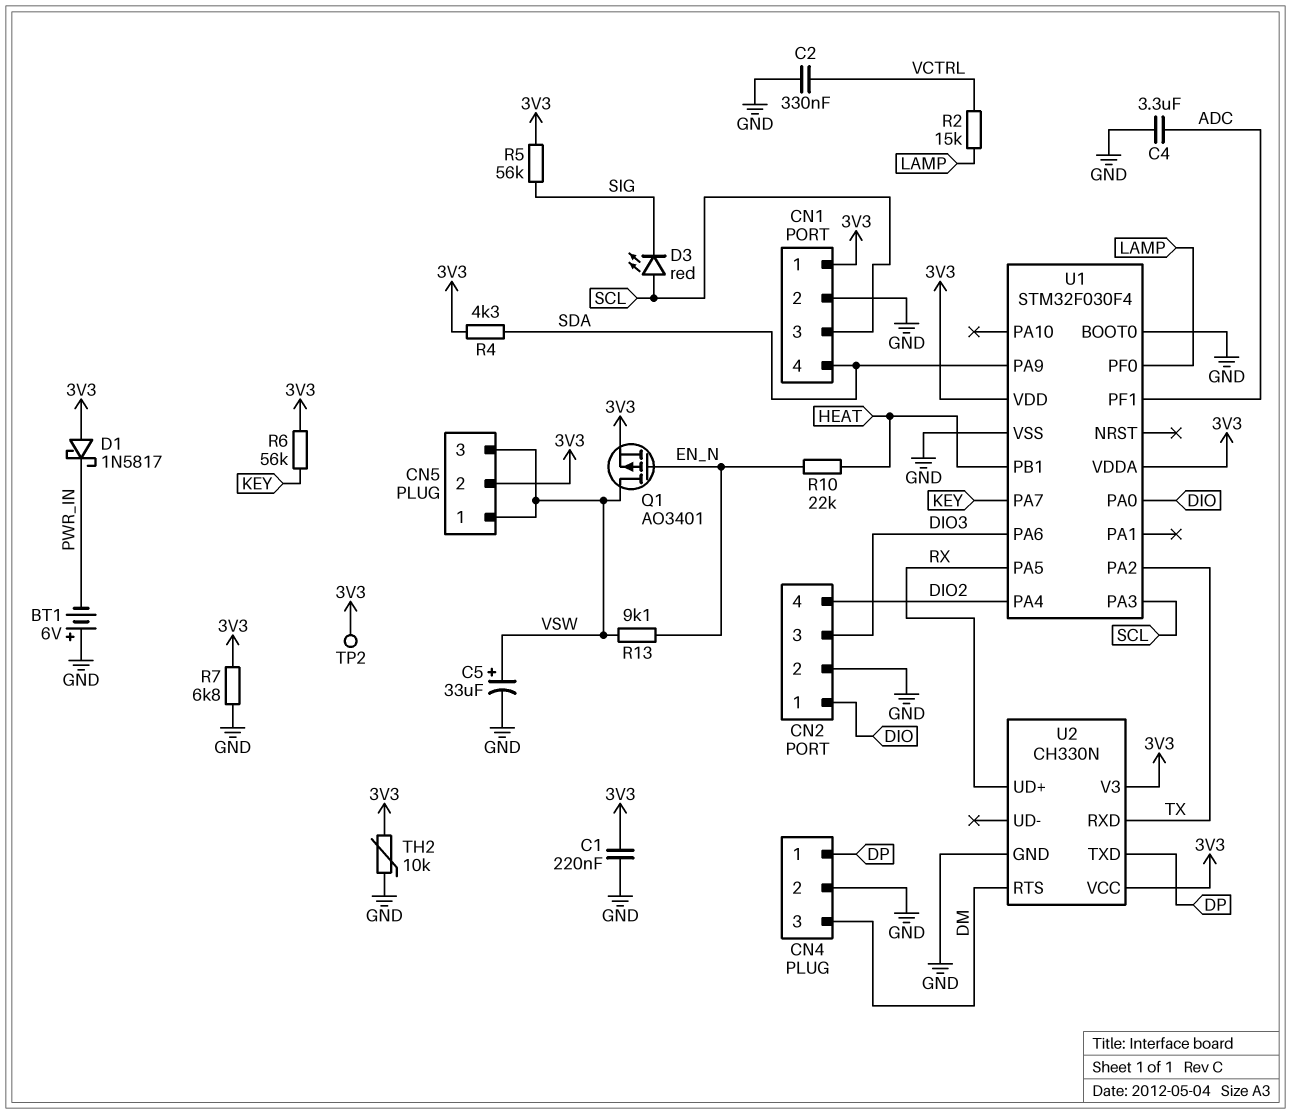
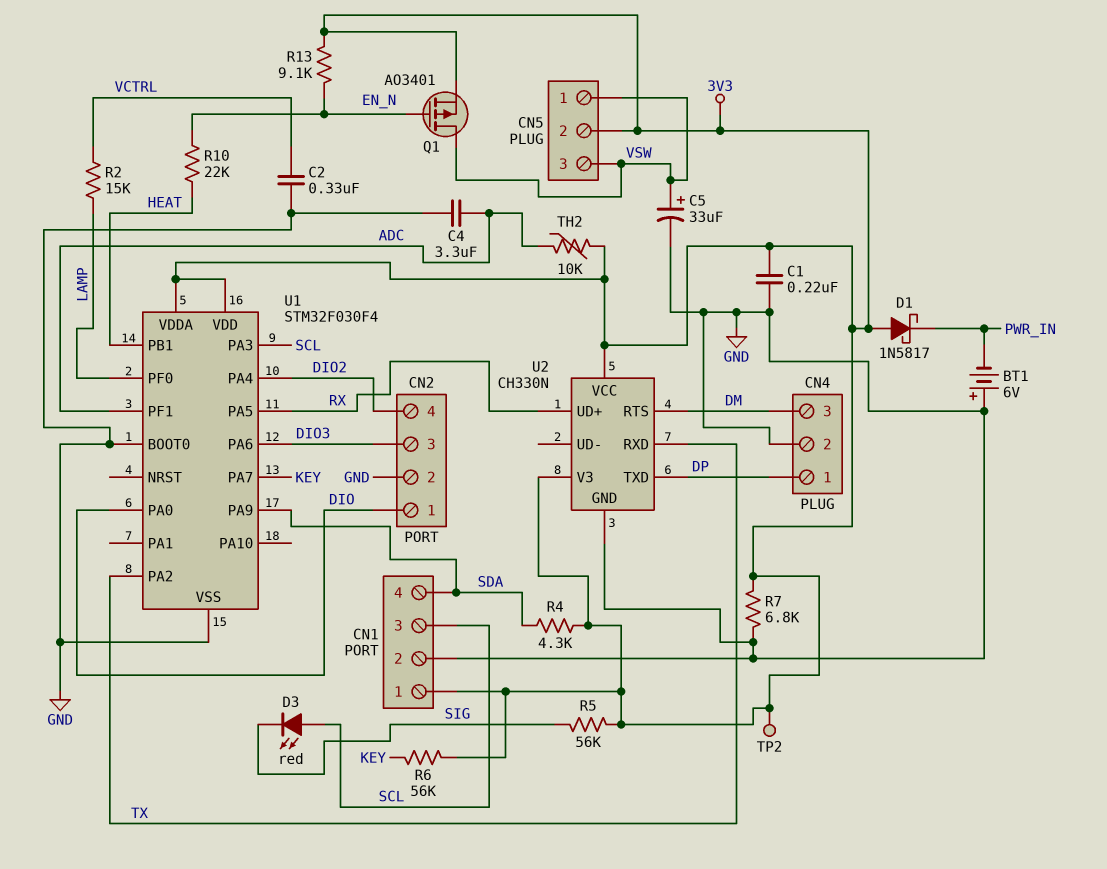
R13: 9.1k (EN_N, VSW) -> 9.1k (3V3, EN_N)
TH2: 10k (3V3, GND) -> 10k (3V3, ADC)

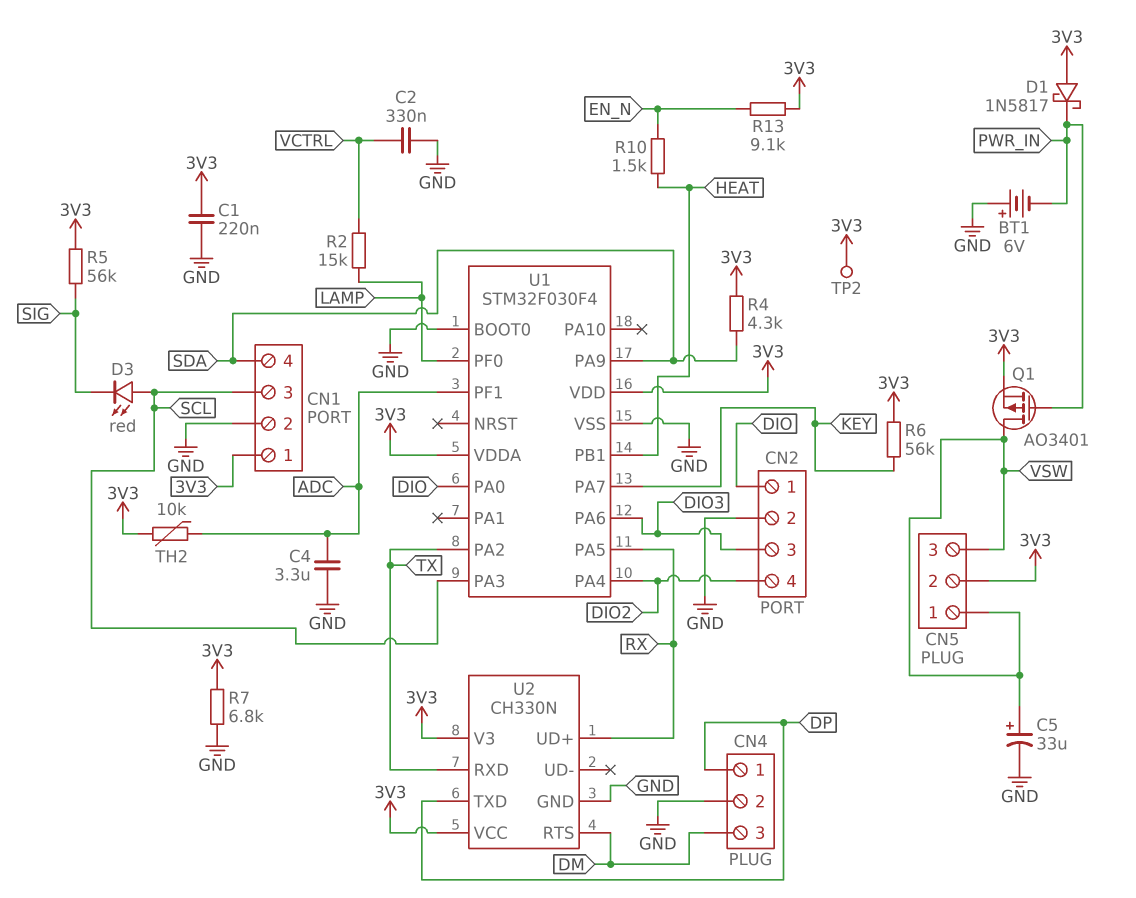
Q1: PMOS AO3401 (G EN_N, D VSW, S 3V3) -> PMOS AO3401 (G PWR_IN, D VSW, S 3V3)
R10: 22k (EN_N, HEAT) -> 1.5k (EN_N, HEAT)

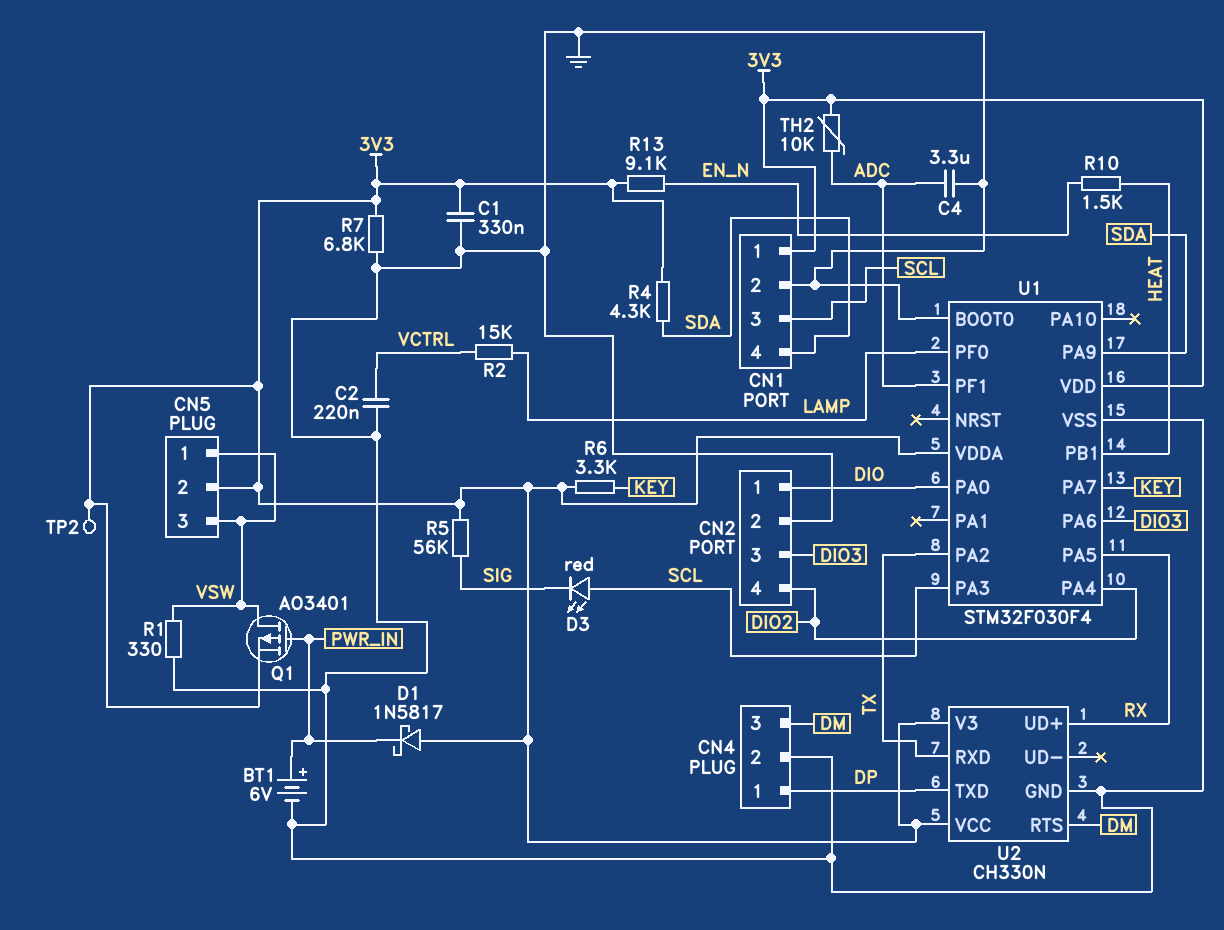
BT1: 6V (plus GND, minus PWR_IN) -> 6V (plus PWR_IN, minus GND)
C1: 220nF (3V3, GND) -> 330nF (3V3, GND)
C2: 330nF (GND, VCTRL) -> 220nF (GND, VCTRL)
C5: 33uF (plus VSW, minus GND) -> none
R1: none -> 330 (GND, VSW)
R6: 56k (3V3, KEY) -> 3.3k (3V3, KEY)

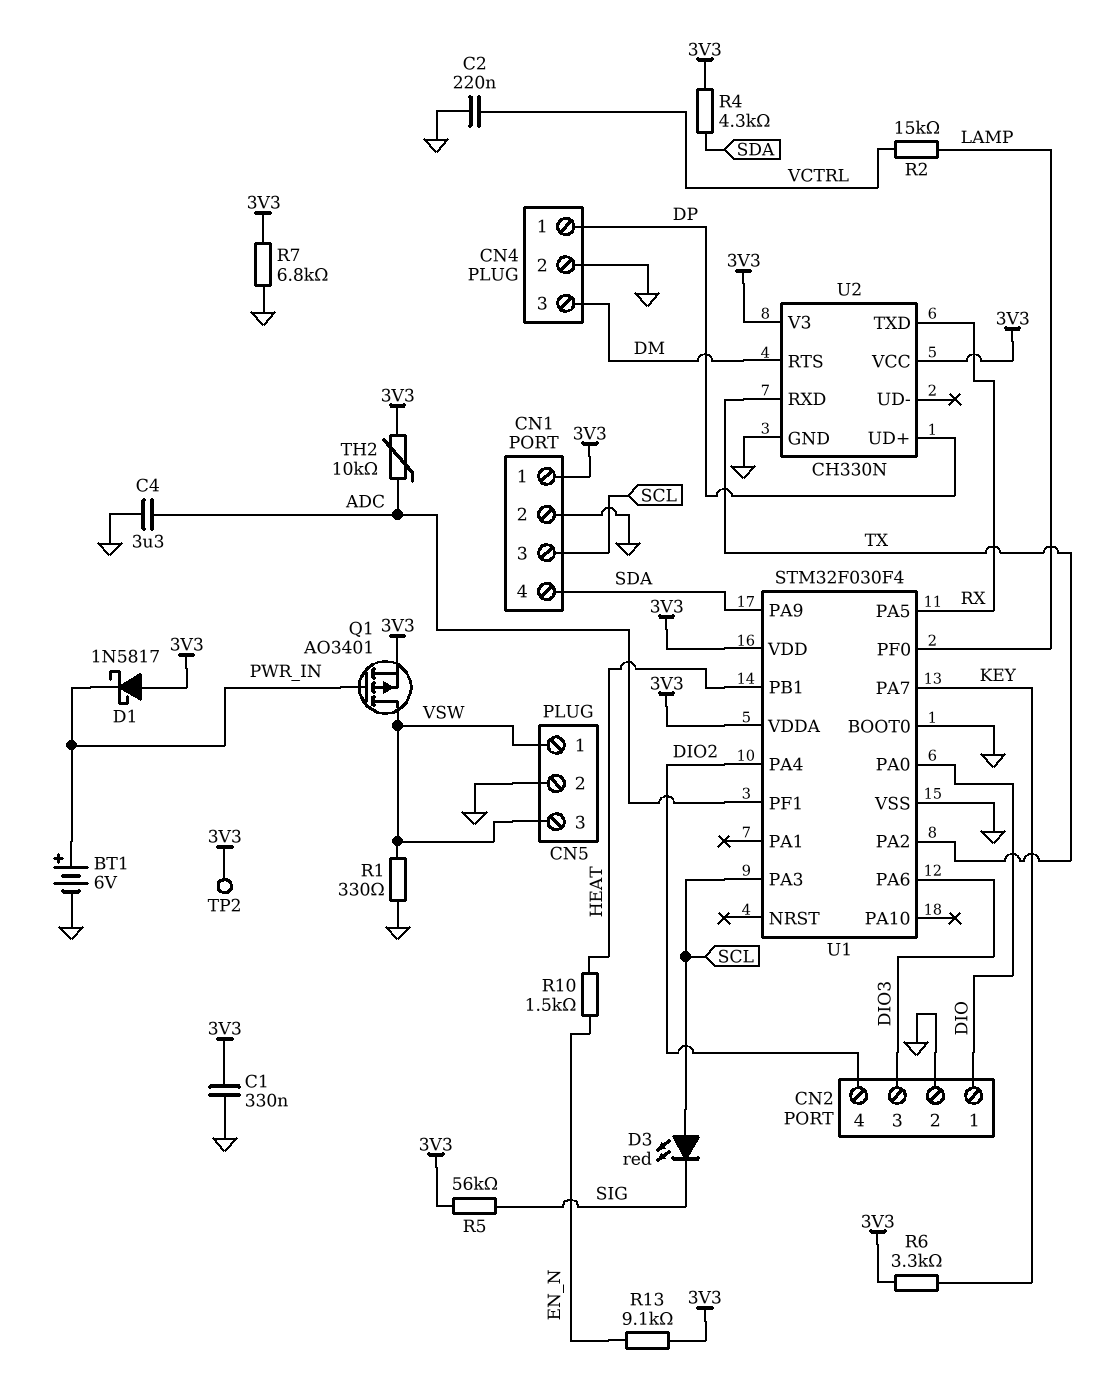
CN5 pin 2: 3V3 -> GND
U2 pin TXD: DP -> RX
U2 pin UD+: RX -> DP

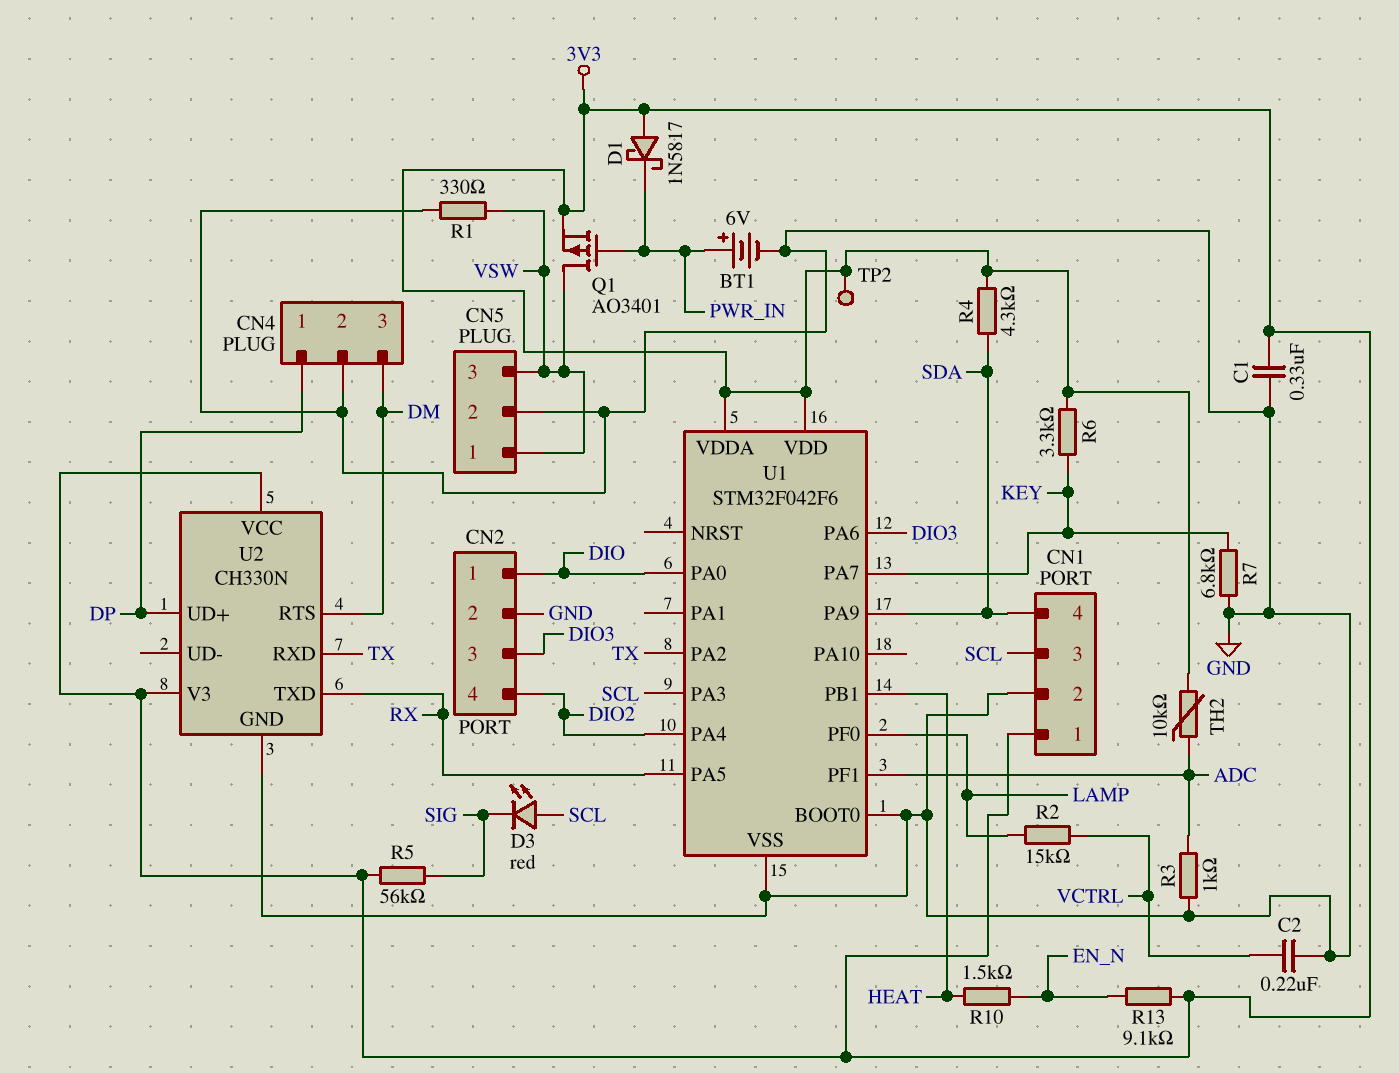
C4: 3.3uF (ADC, GND) -> none
R3: none -> 1k (ADC, GND)
R7: 6.8k (3V3, GND) -> 6.8k (GND, KEY)
U1: STM32F030F4 -> STM32F042F6

